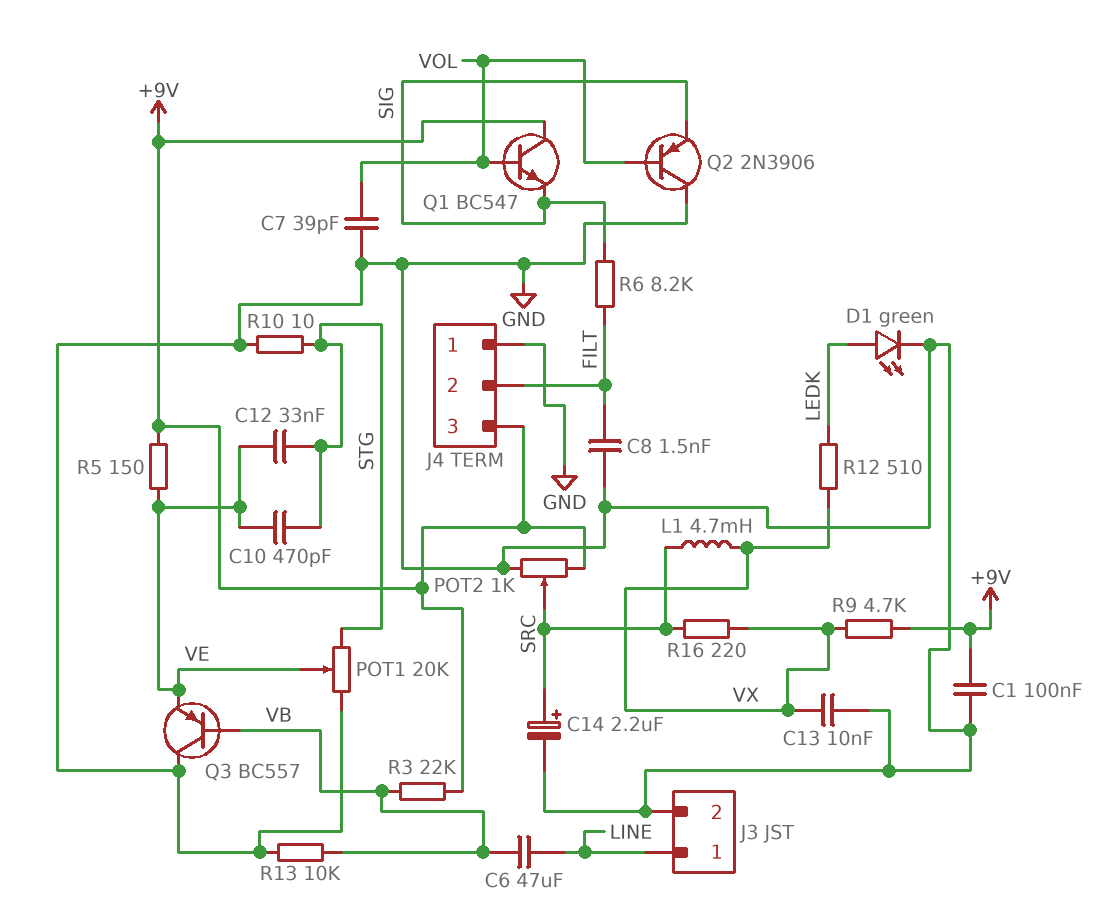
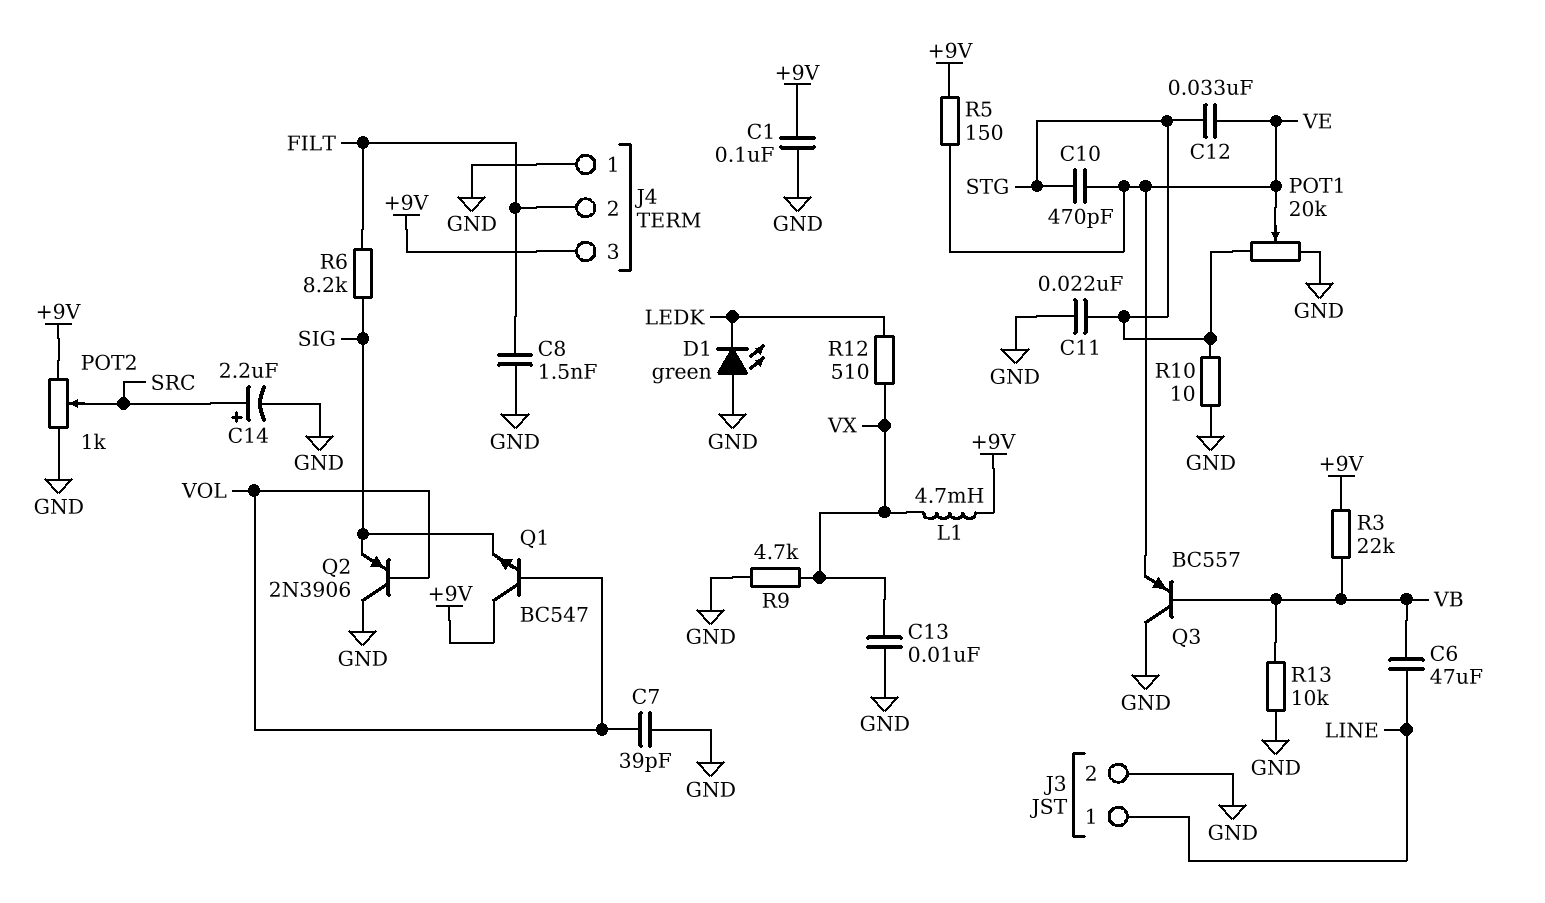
C11: none -> 22nF (GND, STG)
D1: LED green (A LEDK, K GND) -> LED green (A GND, K LEDK)
L1: 4.7mH (SRC, VX) -> 4.7mH (+9V, VX)
R9: 4.7k (+9V, VX) -> 4.7k (GND, VX)
R16: 220 (SRC, VX) -> none

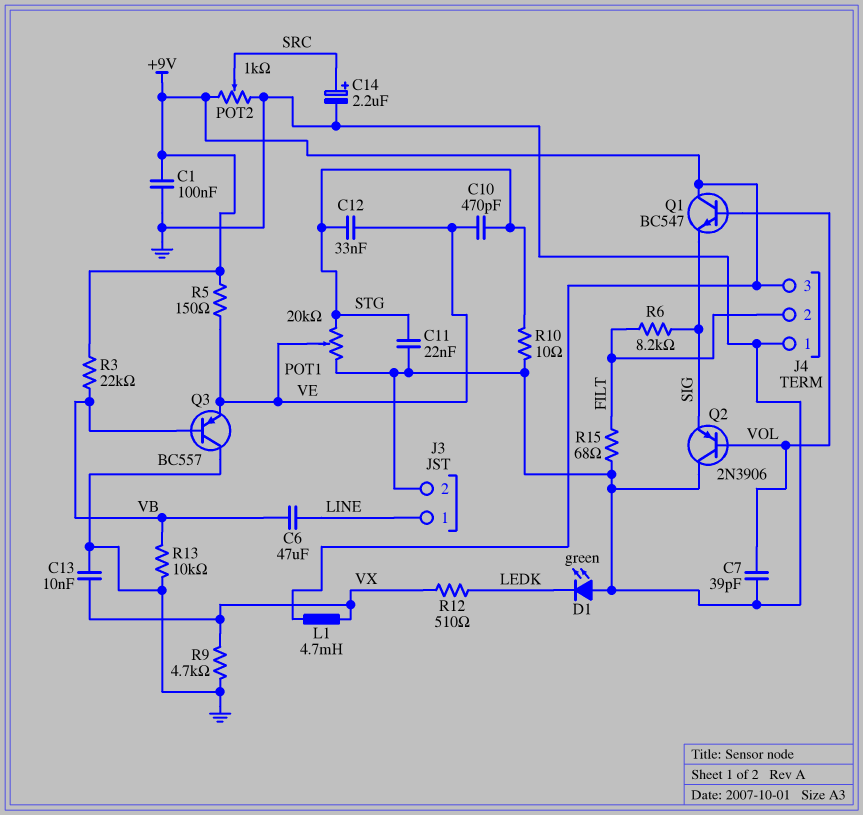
C8: 1.5nF (FILT, GND) -> none
R15: none -> 68 (FILT, GND)

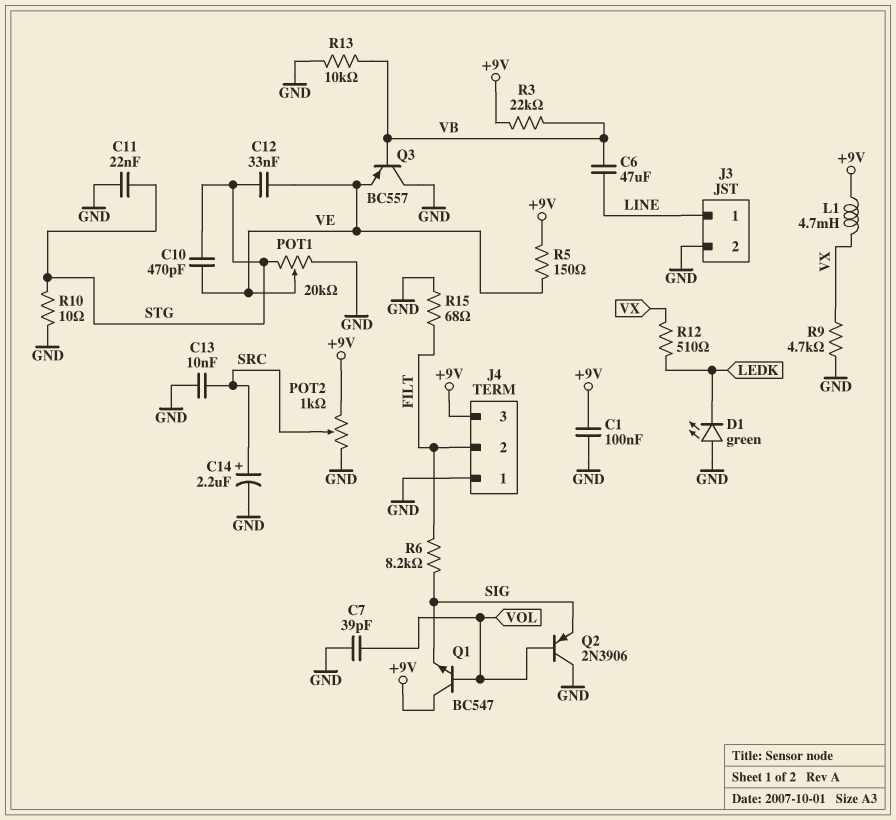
C13: 10nF (GND, VX) -> 10nF (GND, SRC)

